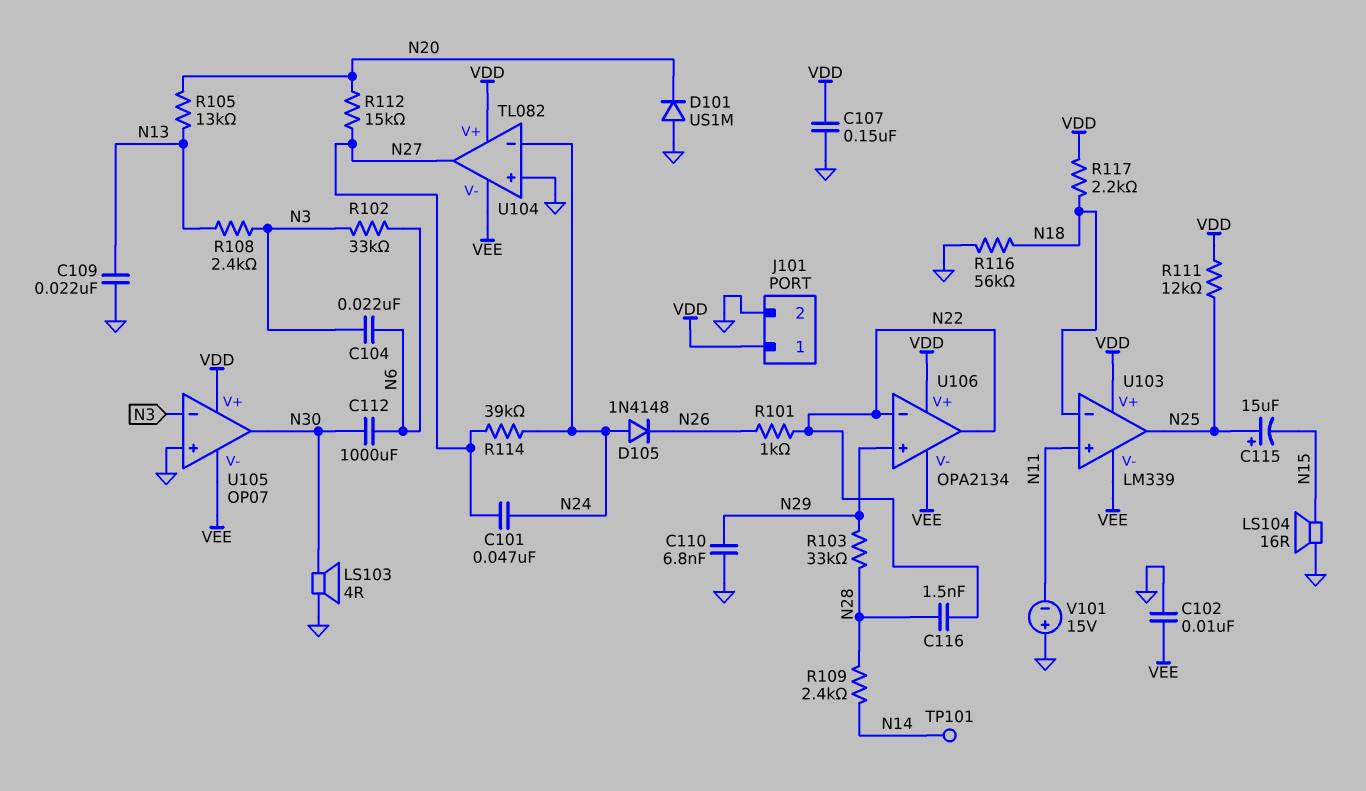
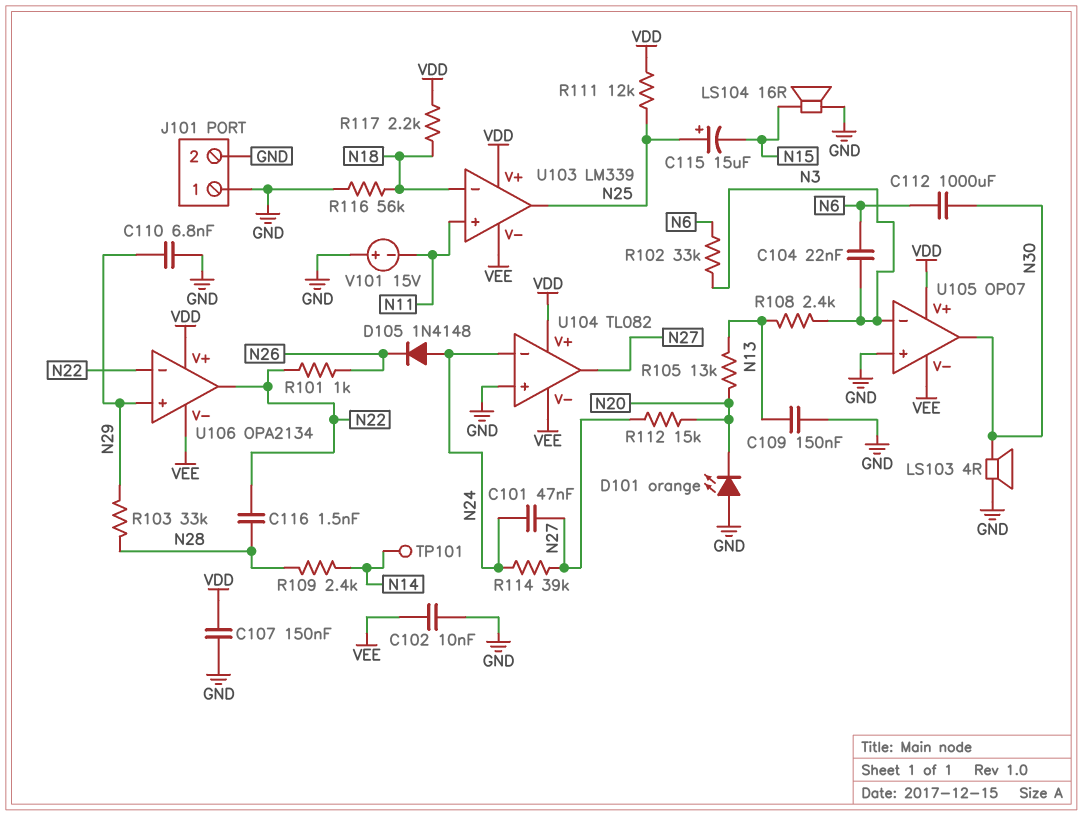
C109: 22nF (GND, N13) -> 150nF (GND, N13)
D101: diode US1M (A GND, K N20) -> LED orange (A GND, K N20)
J101 pin 1: VDD -> GND

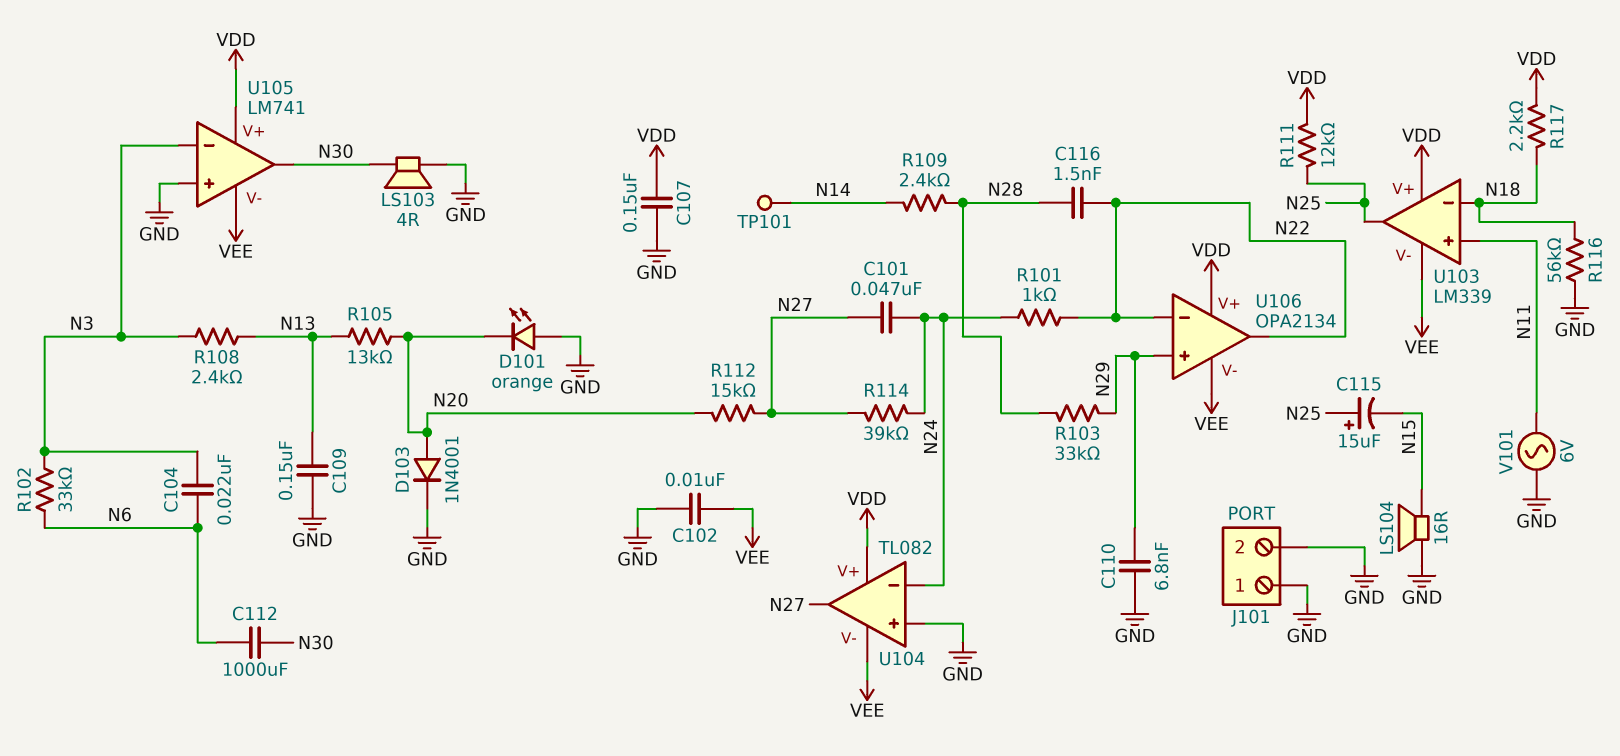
D103: none -> diode 1N4001 (A N20, K GND)
D105: diode 1N4148 (A N24, K N26) -> none
R101: 1k (N22, N26) -> 1k (N22, N24)
U105: OP07 -> LM741
V101: 15V (plus GND, minus N11) -> AC 6V (GND, N11)

